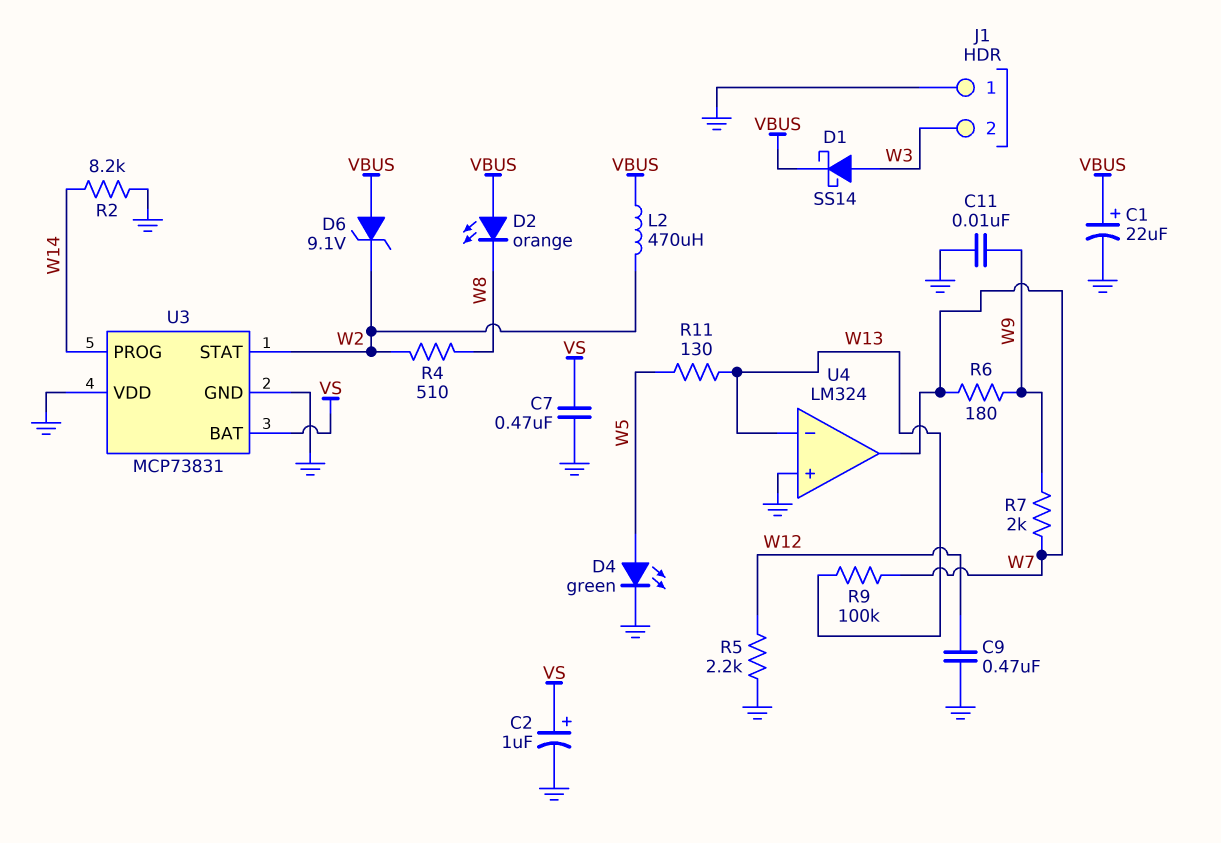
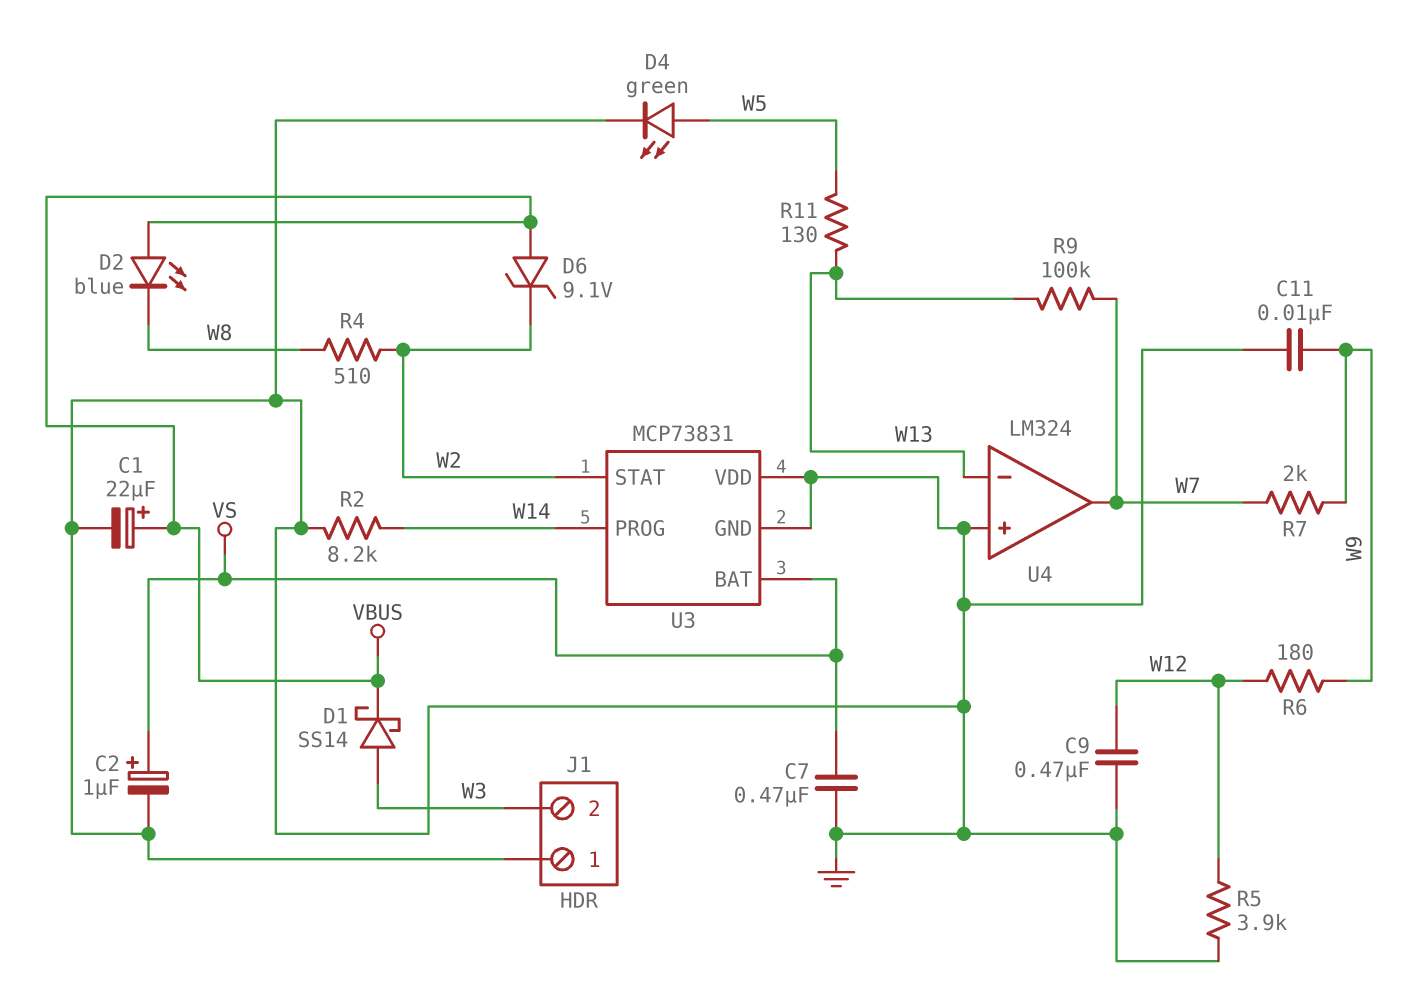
D2: LED orange (A VBUS, K W8) -> LED blue (A VBUS, K W8)
L2: 470uH (VBUS, W2) -> none
R5: 2.2k (GND, W12) -> 3.9k (GND, W12)
R6: 180 (W7, W9) -> 180 (W9, W12)

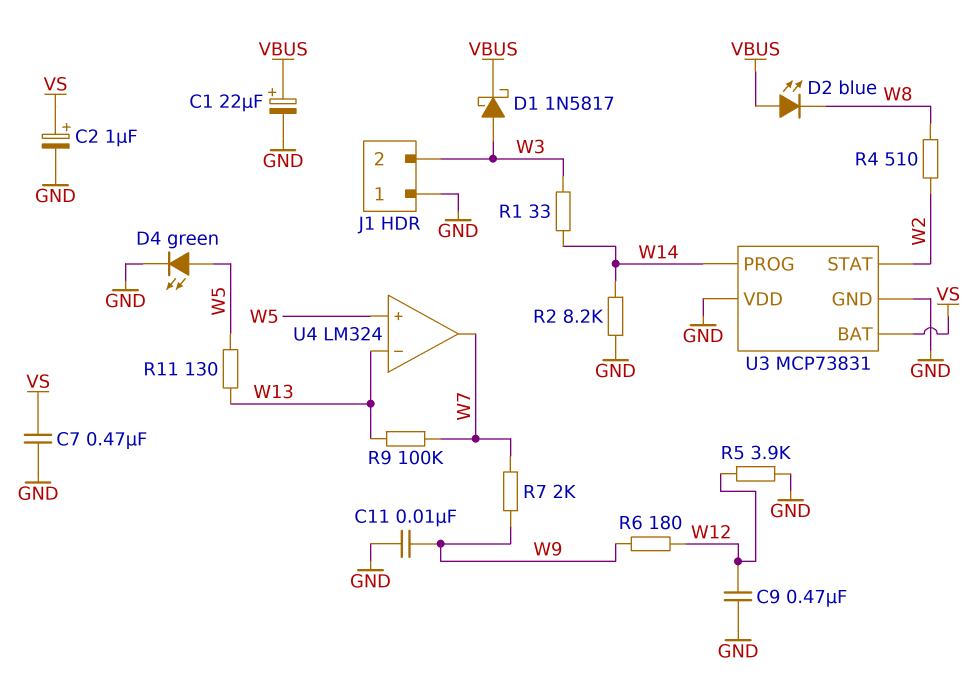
D1: schottky SS14 (A W3, K VBUS) -> schottky 1N5817 (A W3, K VBUS)
D6: zener 9.1V (A VBUS, K W2) -> none
R1: none -> 33 (W3, W14)
U4 pin in+: GND -> W5

